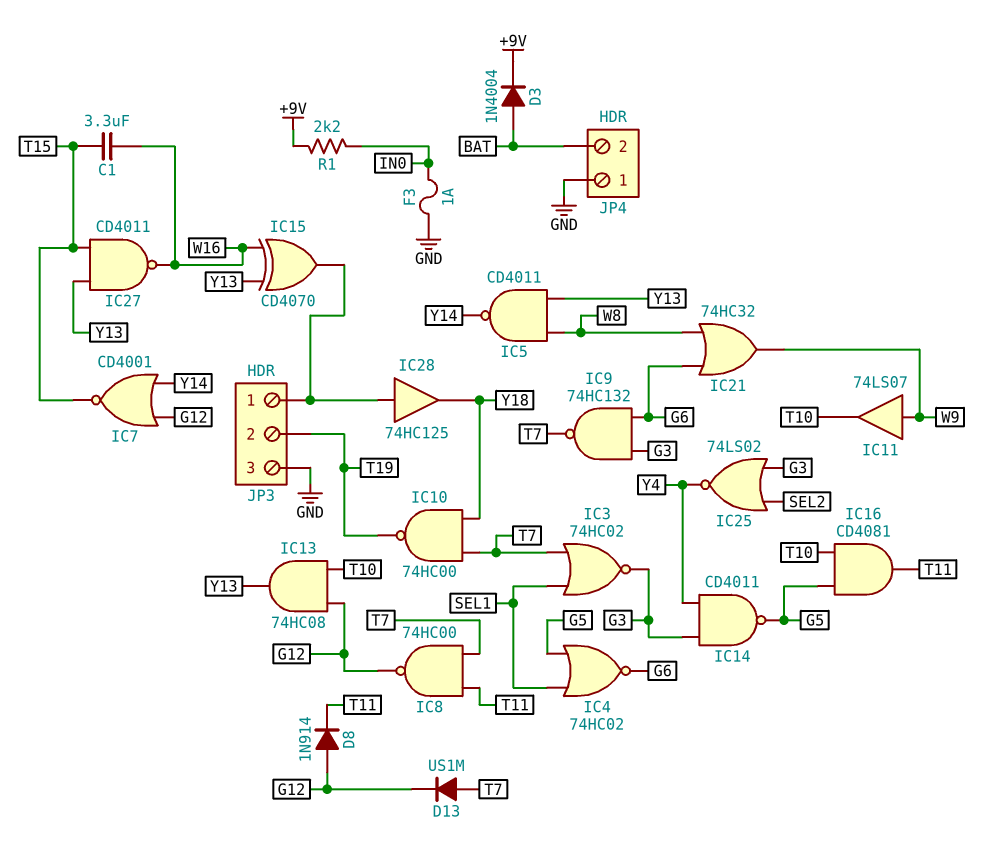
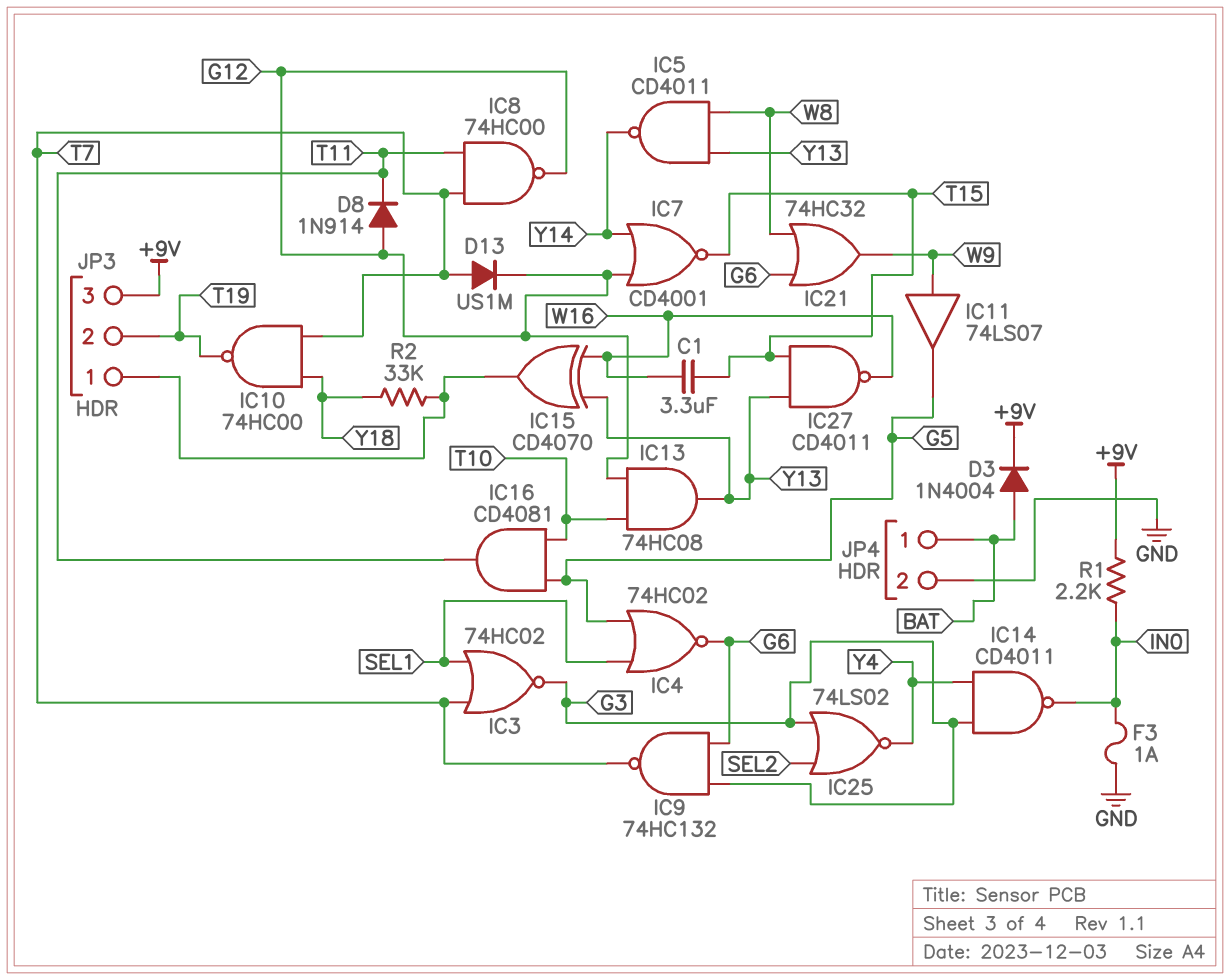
IC11: buffer 74LS07 (in W9, out T10) -> buffer 74LS07 (in W9, out G5)
IC14: NAND CD4011 (in G3, in Y4, out G5) -> NAND CD4011 (in G3, in Y4, out IN0)
IC28: buffer 74HC125 (in JP3/1, out Y18) -> none
JP3 pin 3: GND -> +9V
JP4 pin 1: GND -> BAT
JP4 pin 2: BAT -> GND
R2: none -> 33k (JP3/1, Y18)

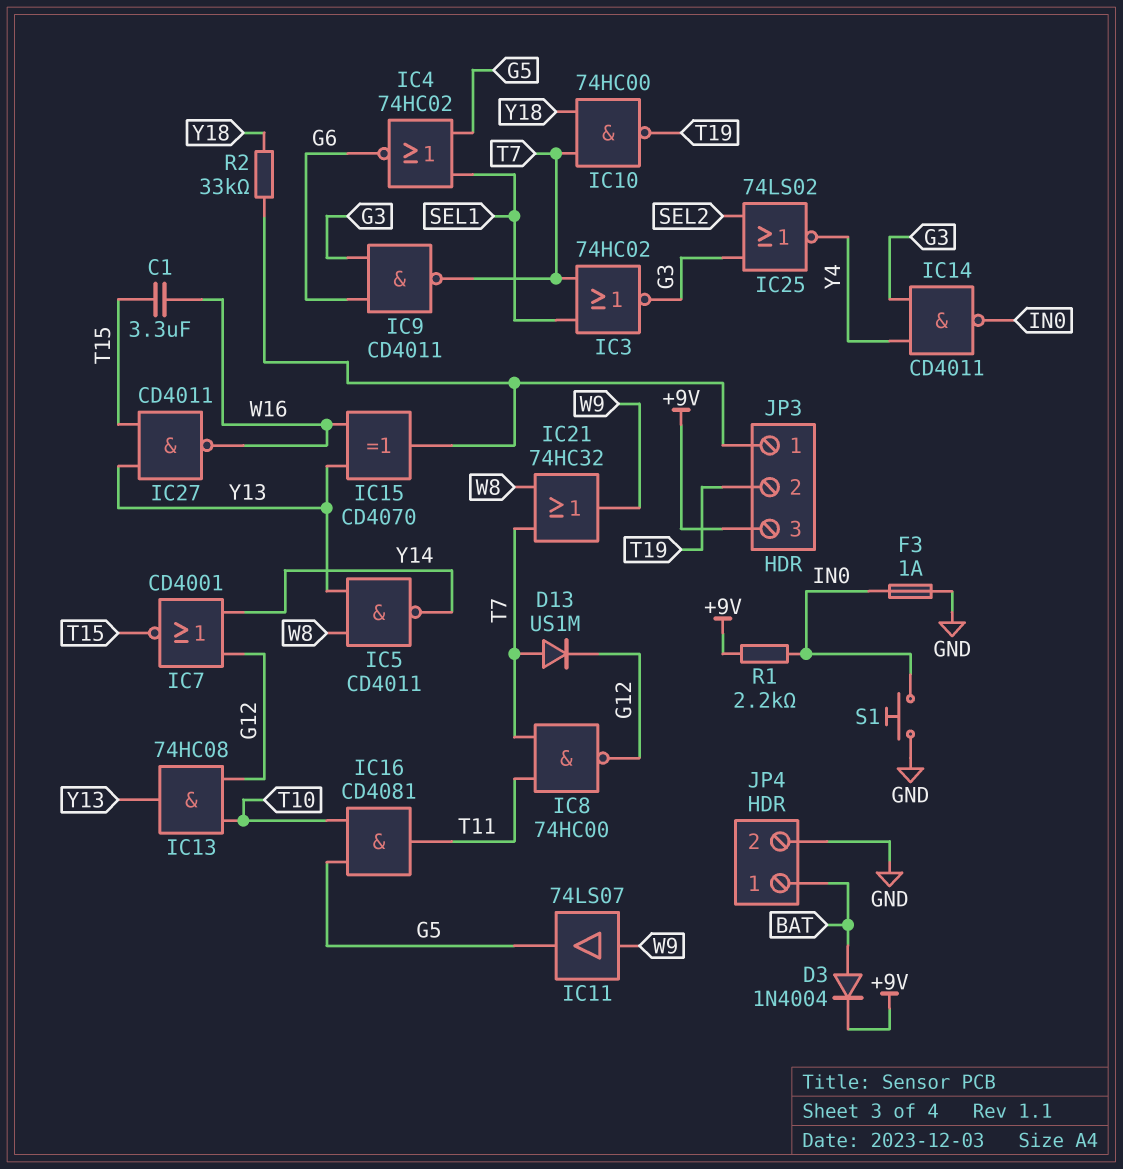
D8: diode 1N914 (A G12, K T11) -> none
IC9: NAND 74HC132 (in G3, in G6, out T7) -> NAND CD4011 (in G3, in G6, out T7)
IC21: OR 74HC32 (in G6, in W8, out W9) -> OR 74HC32 (in T7, in W8, out W9)
S1: none -> button (GND, IN0)

